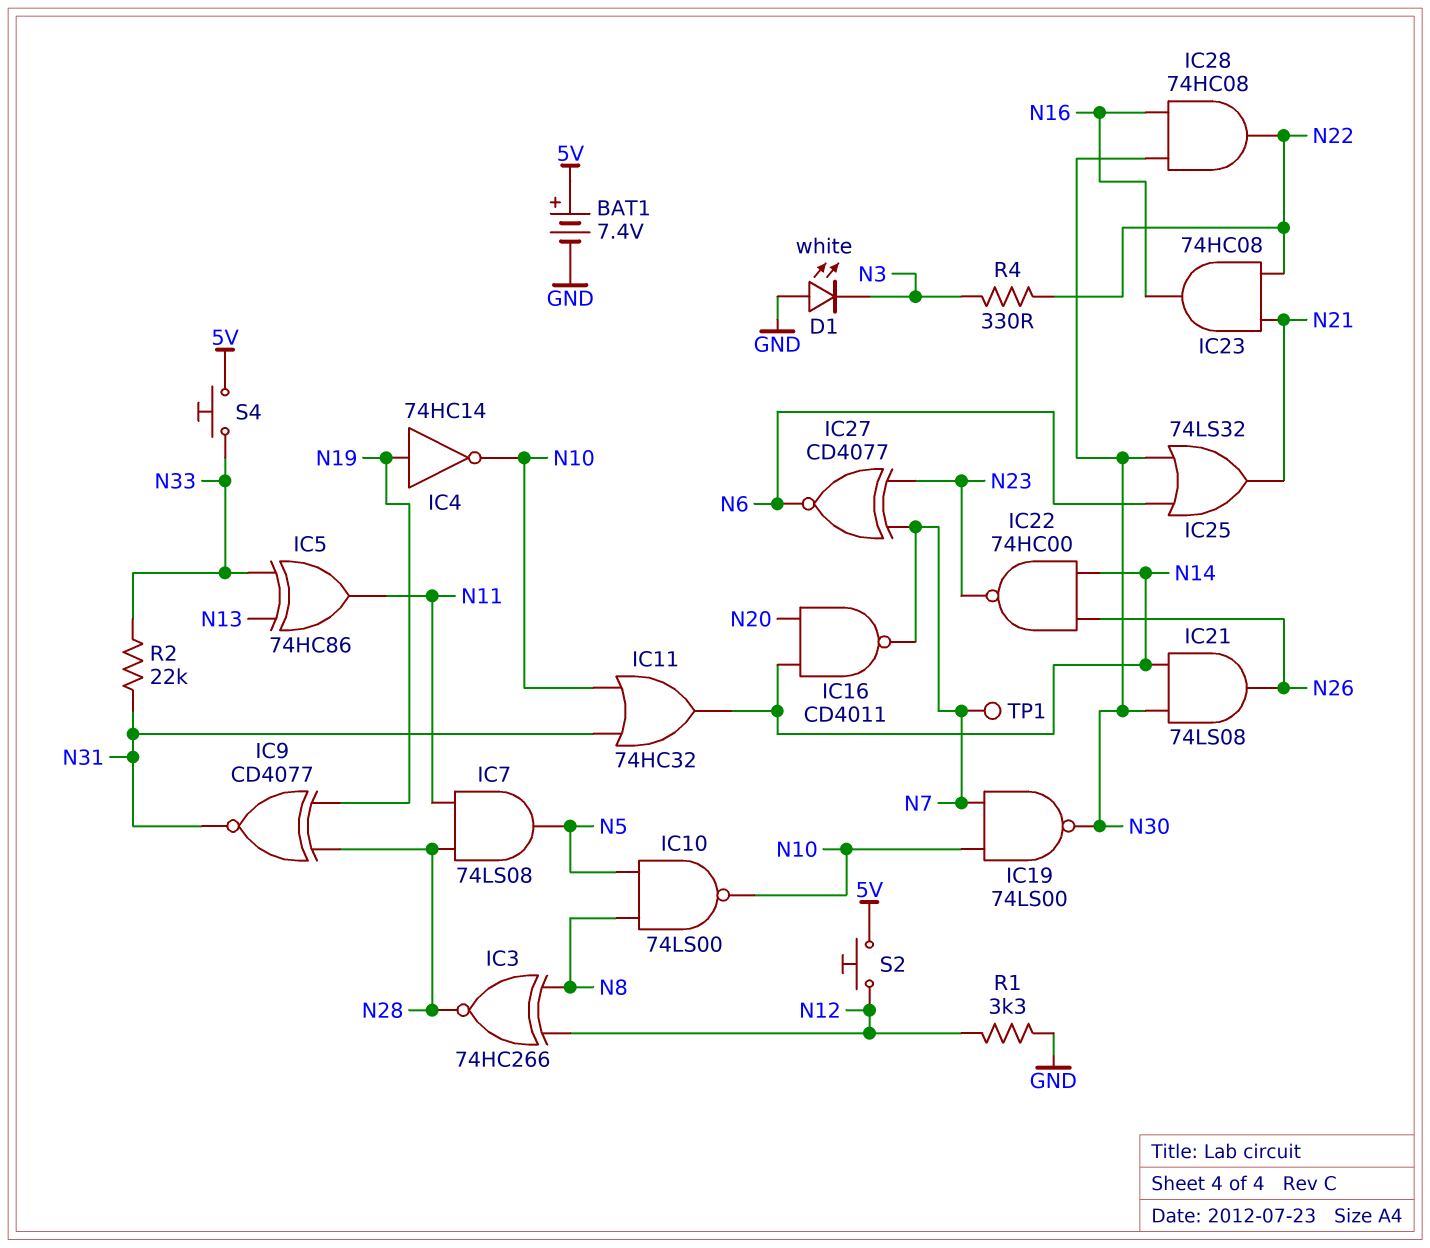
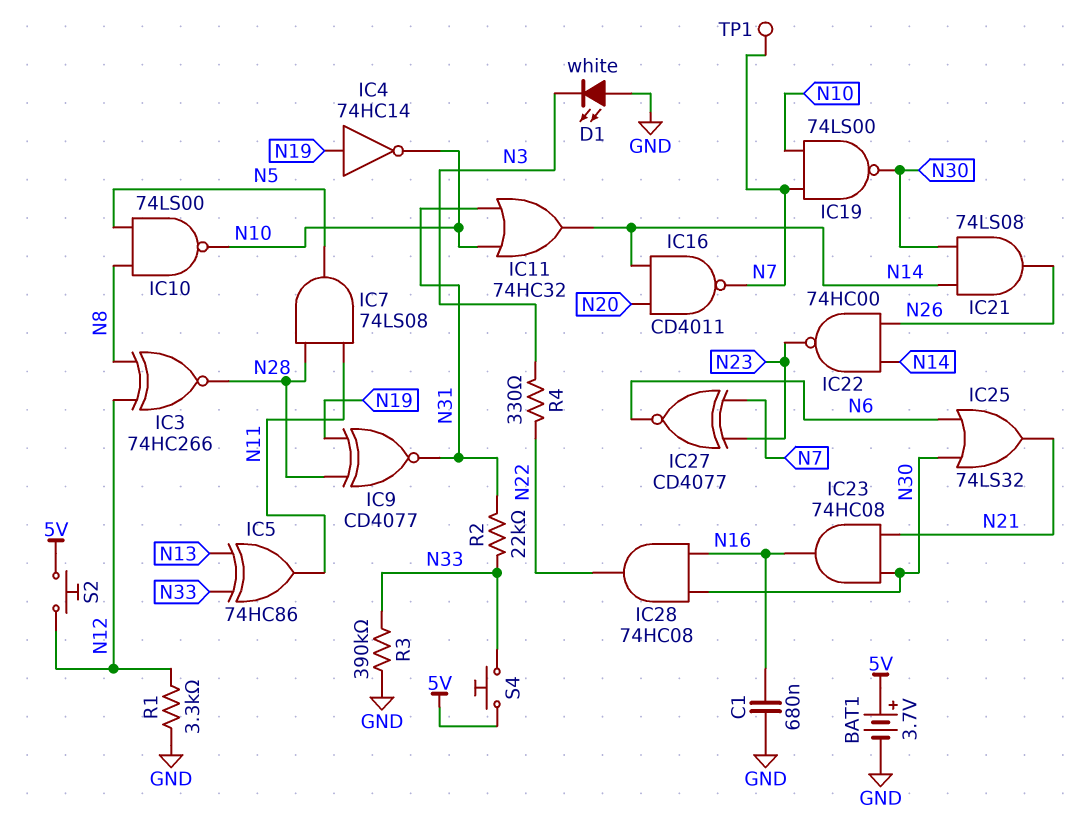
BAT1: 7.4V (plus 5V, minus GND) -> 3.7V (plus 5V, minus GND)
C1: none -> 680nF (GND, N16)
IC23: AND 74HC08 (in N21, in N22, out N16) -> AND 74HC08 (in N21, in N30, out N16)
R3: none -> 390k (GND, N33)

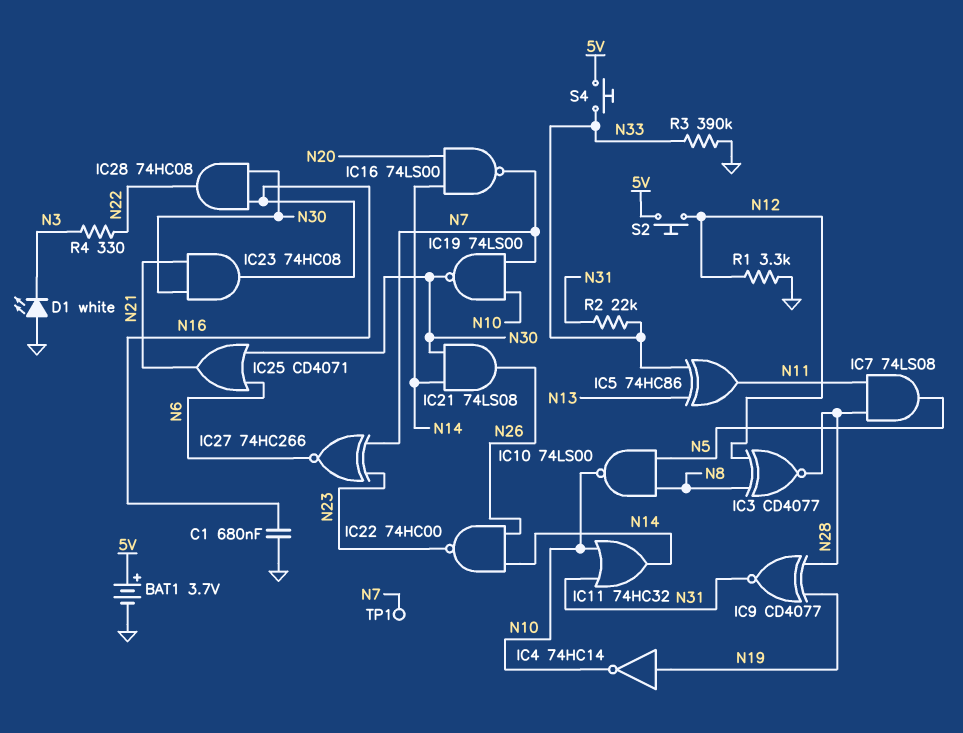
IC3: XNOR 74HC266 (in N8, in N12, out N28) -> XNOR CD4077 (in N8, in N12, out N28)
IC16: NAND CD4011 (in N14, in N20, out N7) -> NAND 74LS00 (in N14, in N20, out N7)
IC25: OR 74LS32 (in N6, in N30, out N21) -> OR CD4071 (in N6, in N30, out N21)
IC27: XNOR CD4077 (in N7, in N23, out N6) -> XNOR 74HC266 (in N7, in N23, out N6)

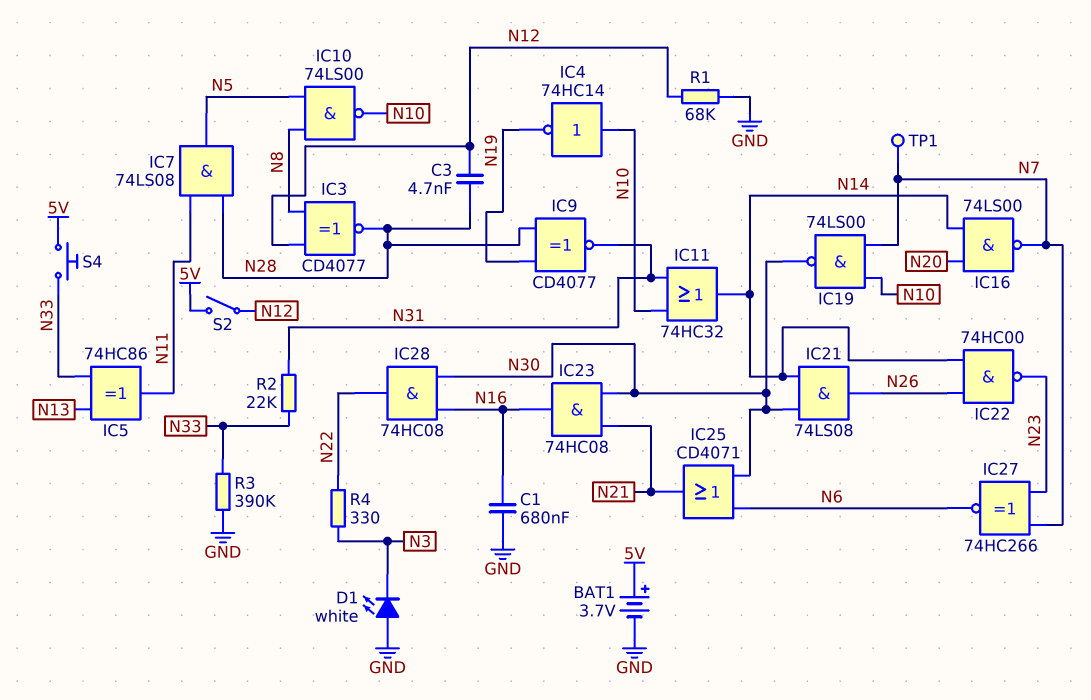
C3: none -> 4.7nF (N12, N28)
IC4: NOT 74HC14 (in N19, out N10) -> NOT 74HC14 (in N10, out N19)
R1: 3.3k (GND, N12) -> 68k (GND, N12)
S2: button (5V, N12) -> switch (5V, N12)

